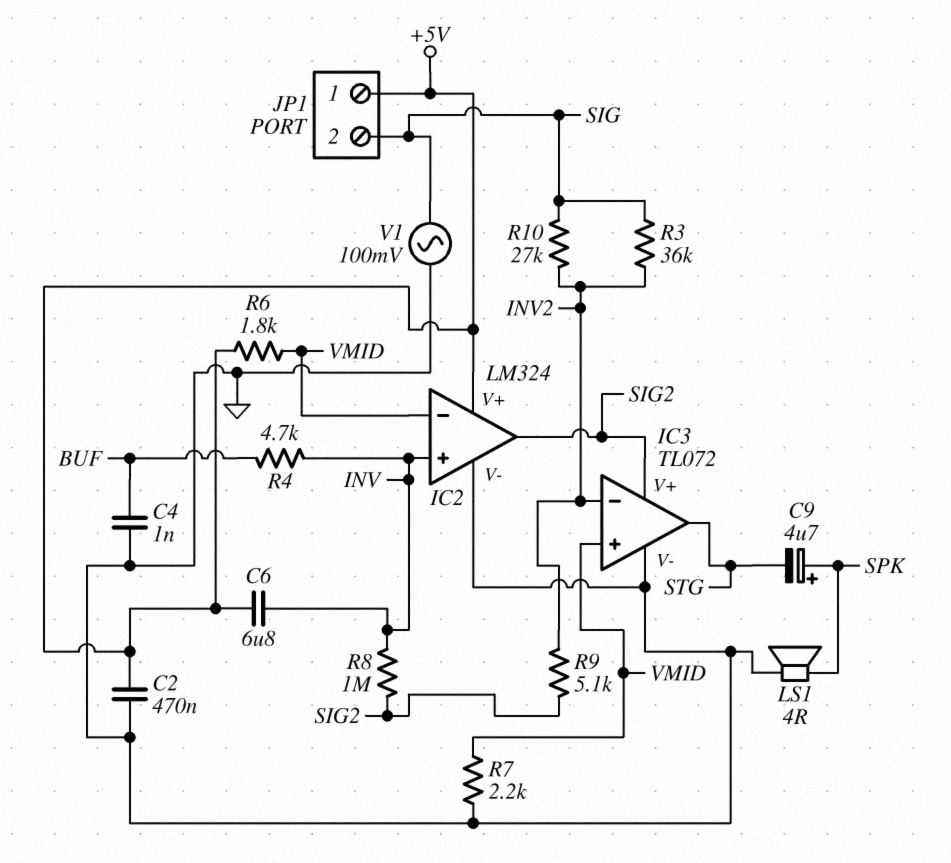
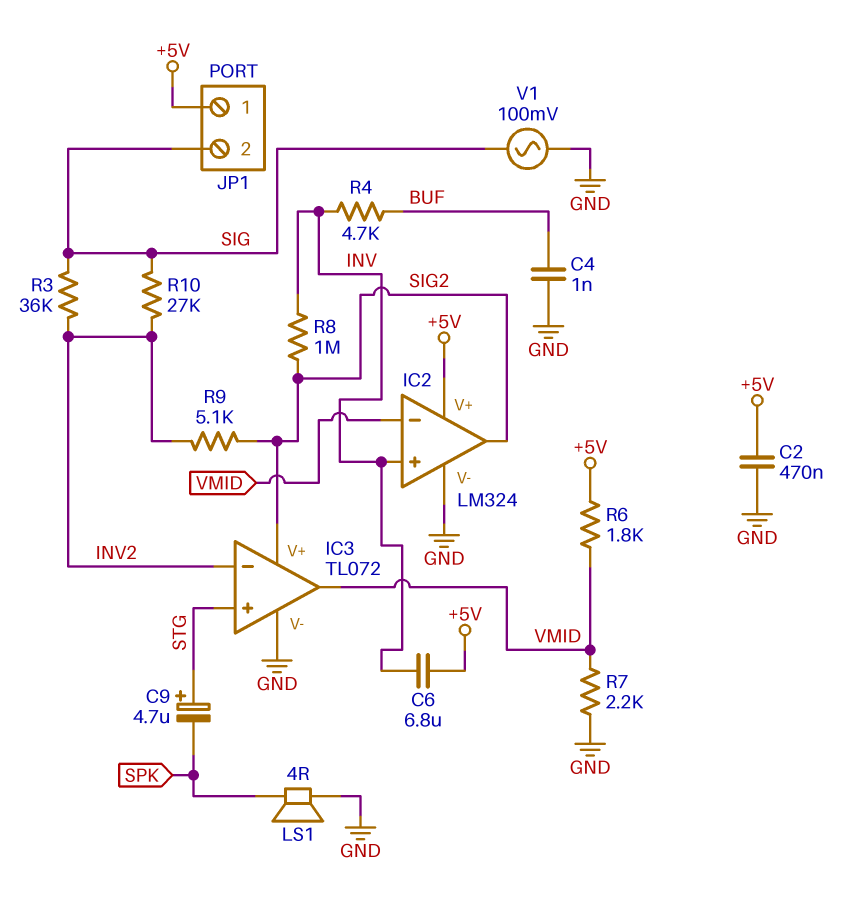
C9: 4.7uF (plus SPK, minus STG) -> 4.7uF (plus STG, minus SPK)
IC3 pin in+: VMID -> STG
IC3 pin out: STG -> VMID

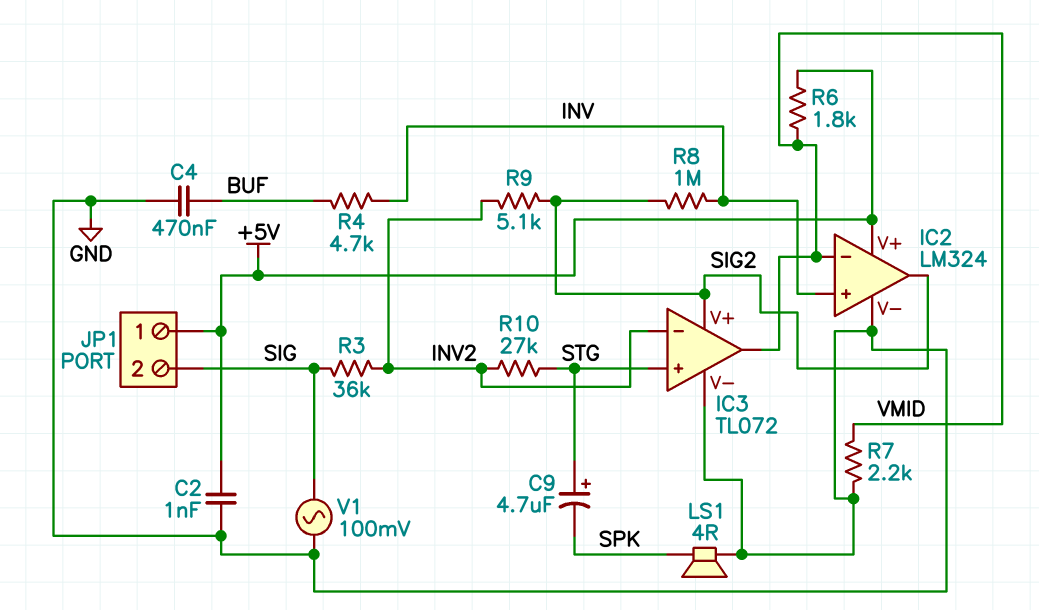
C2: 470nF (+5V, GND) -> 1nF (+5V, GND)
C4: 1nF (BUF, GND) -> 470nF (BUF, GND)
C6: 6.8uF (+5V, INV) -> none
R10: 27k (INV2, SIG) -> 27k (INV2, STG)

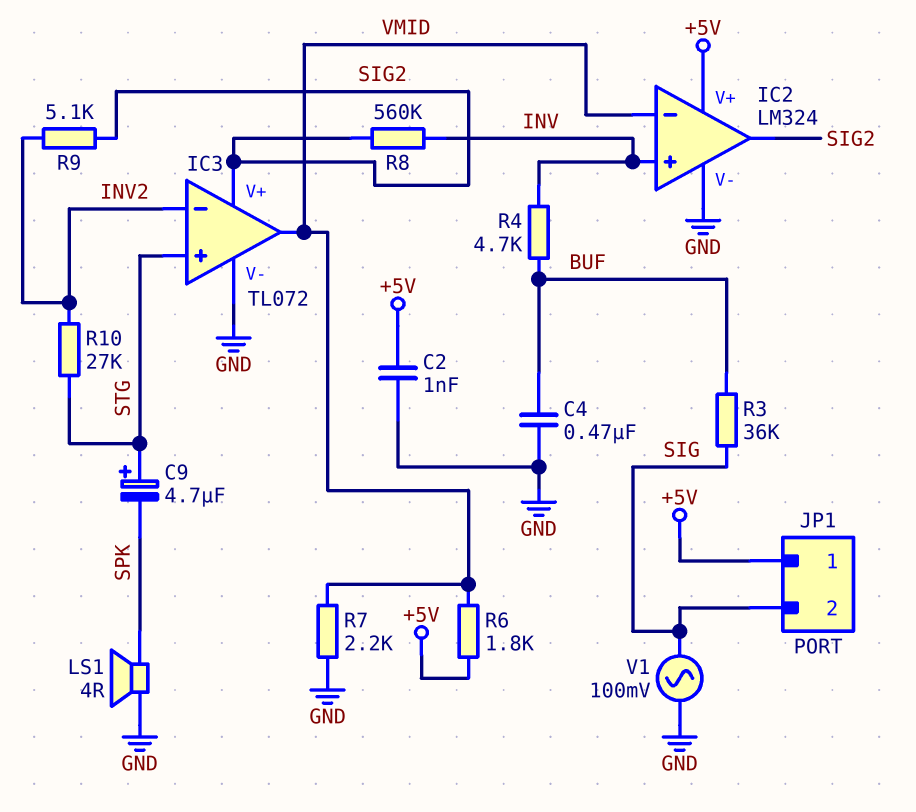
R3: 36k (INV2, SIG) -> 36k (BUF, SIG)
R8: 1M (INV, SIG2) -> 560k (INV, SIG2)

